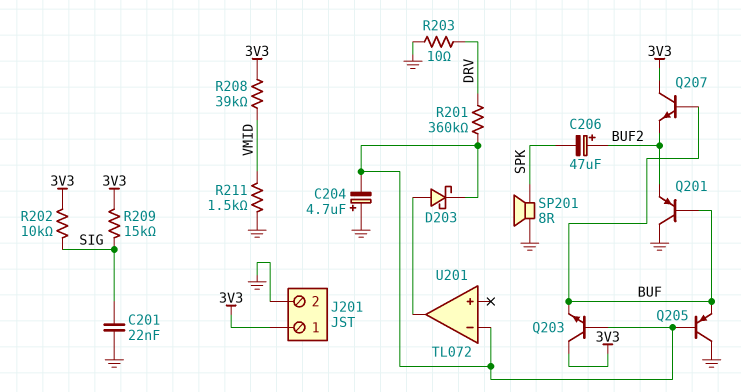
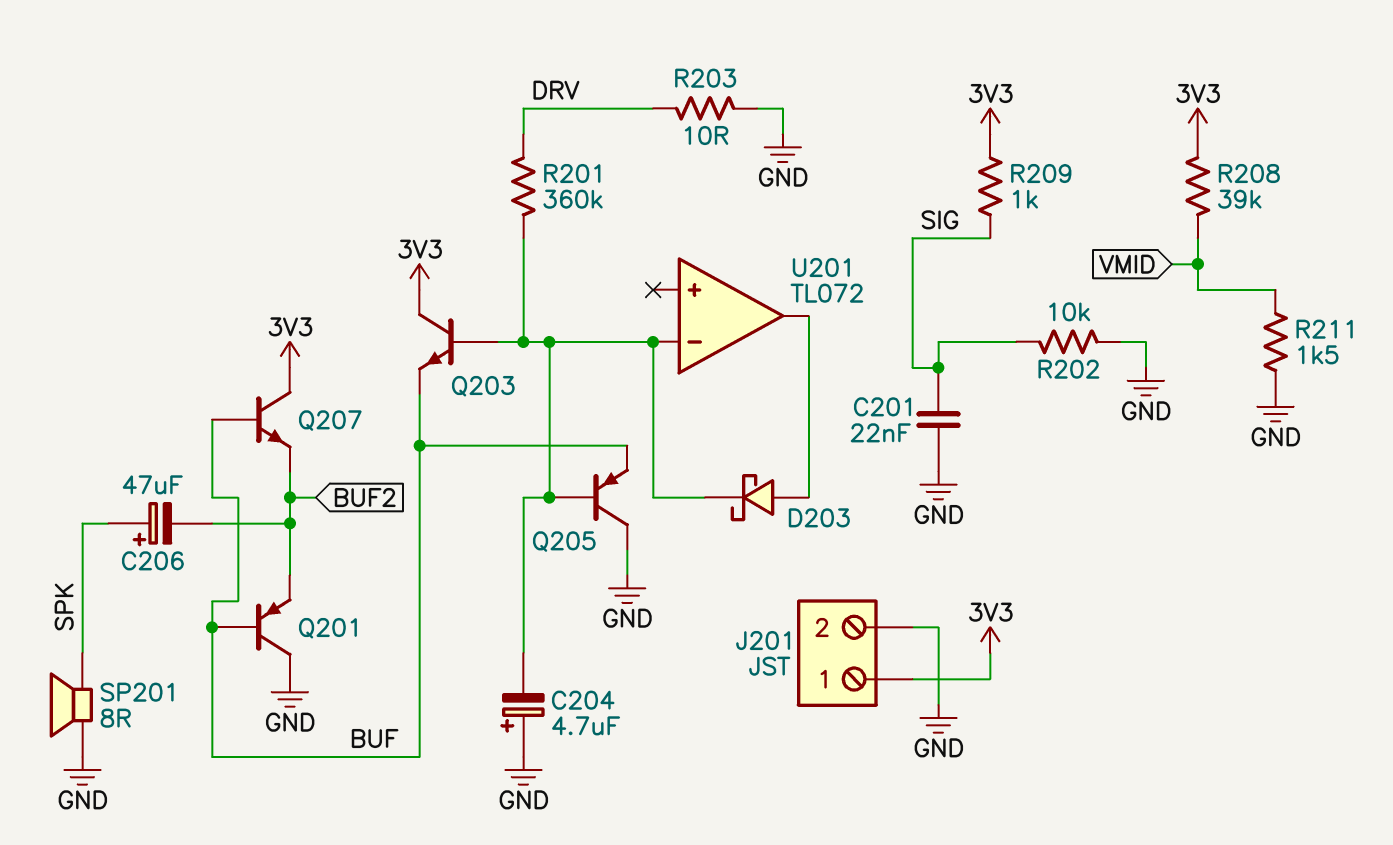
C206: 47uF (plus BUF2, minus SPK) -> 47uF (plus SPK, minus BUF2)
R202: 10k (3V3, SIG) -> 10k (GND, SIG)
R209: 15k (3V3, SIG) -> 1k (3V3, SIG)

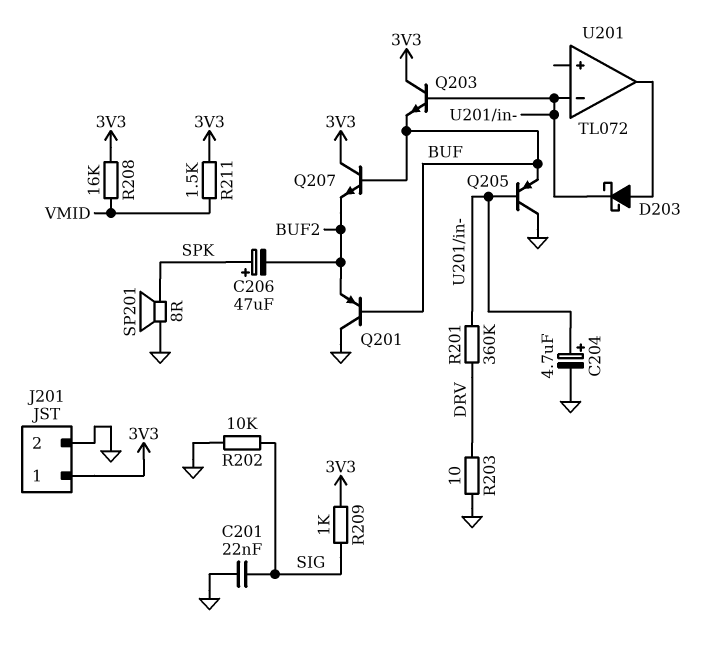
C204: 4.7uF (plus GND, minus U201/in-) -> 4.7uF (plus U201/in-, minus GND)
R208: 39k (3V3, VMID) -> 16k (3V3, VMID)
R211: 1.5k (GND, VMID) -> 1.5k (3V3, VMID)

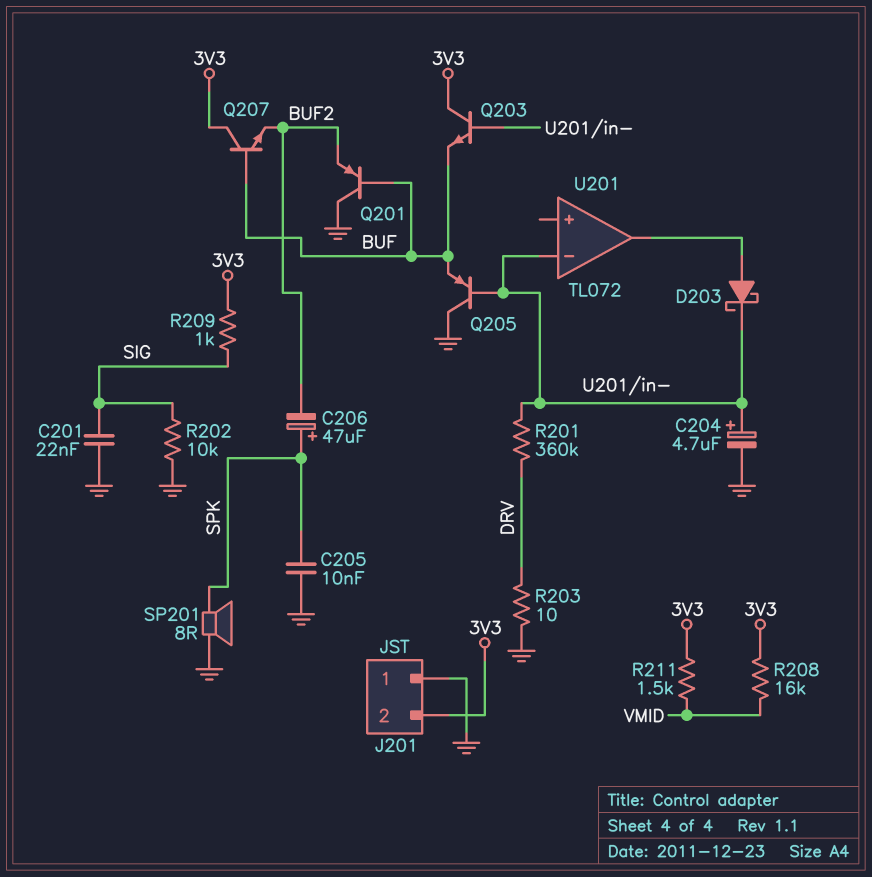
C205: none -> 10nF (GND, SPK)
J201 pin 1: 3V3 -> GND
J201 pin 2: GND -> 3V3

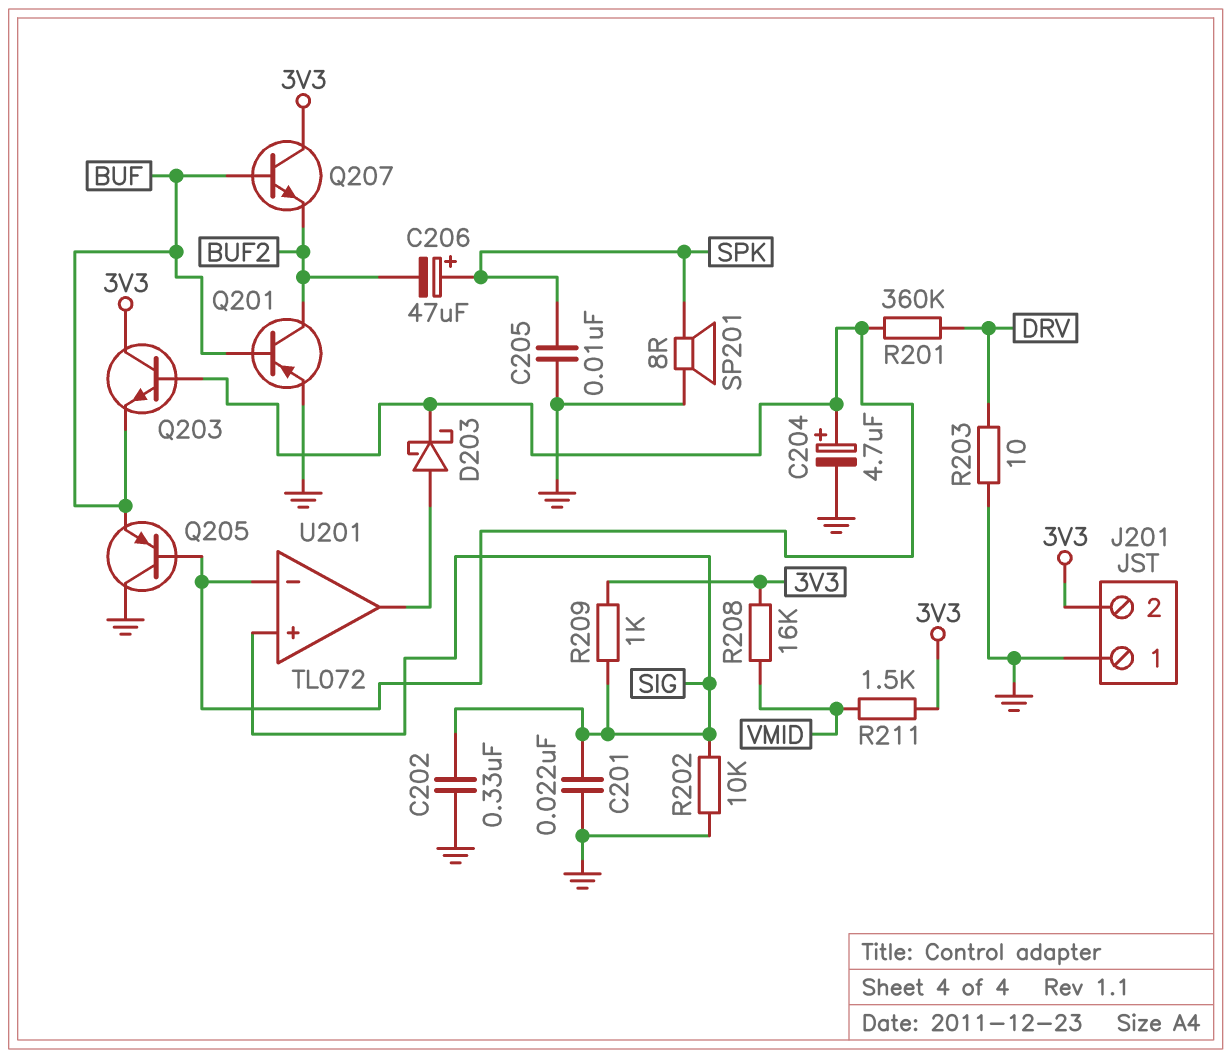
C202: none -> 330nF (GND, SIG)
Q201: PNP (B BUF, C GND, E BUF2) -> PNP (B BUF, C BUF2, E GND)
U201 pin in+: none -> SIG

